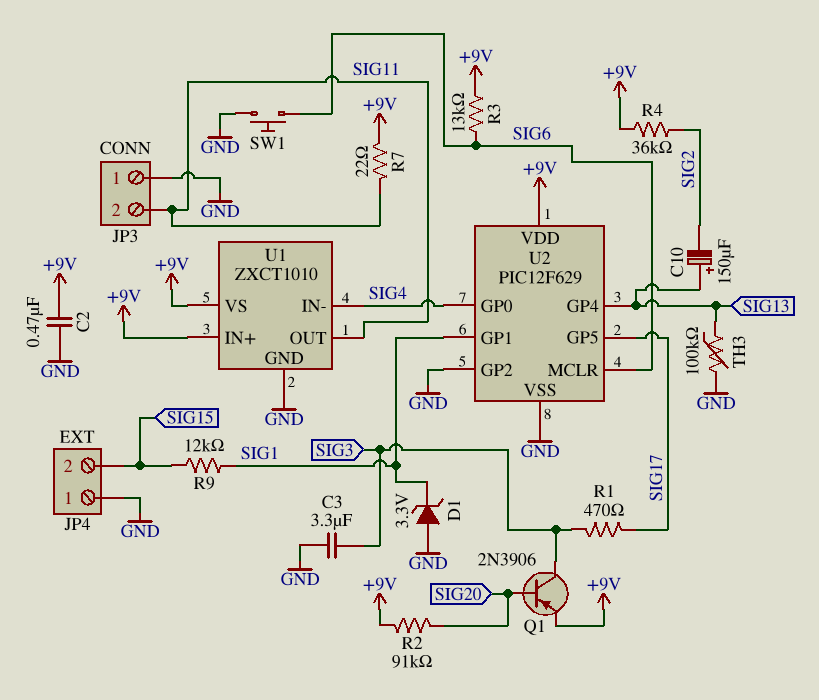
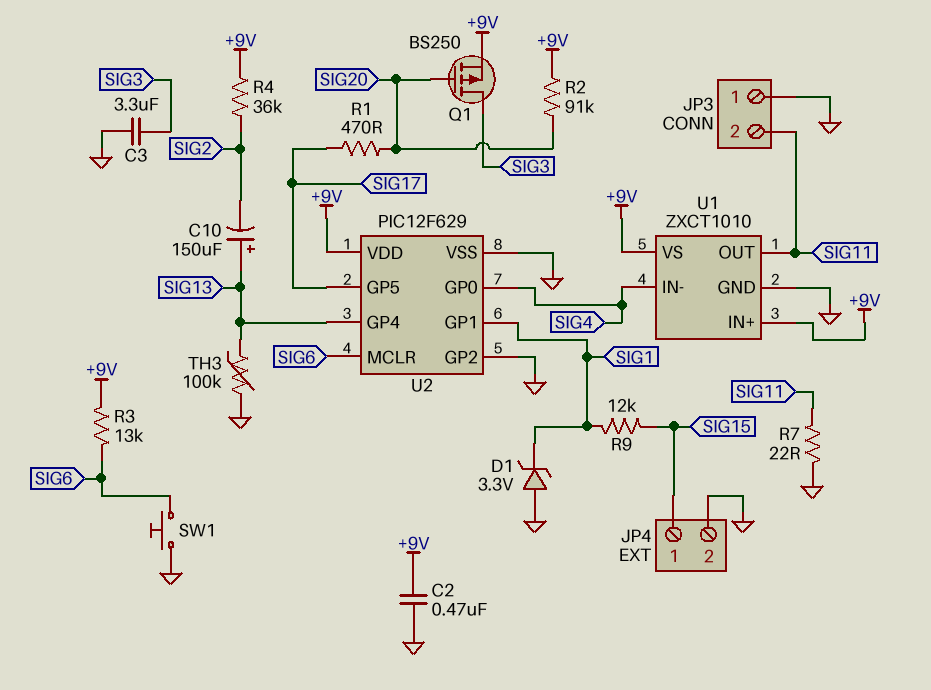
JP4 pin 1: GND -> SIG15
JP4 pin 2: SIG15 -> GND
Q1: PNP 2N3906 (B SIG20, C SIG3, E +9V) -> PMOS BS250 (G SIG20, D SIG3, S +9V)
R1: 470 (SIG3, SIG17) -> 470 (SIG17, SIG20)
R7: 22 (+9V, SIG11) -> 22 (GND, SIG11)

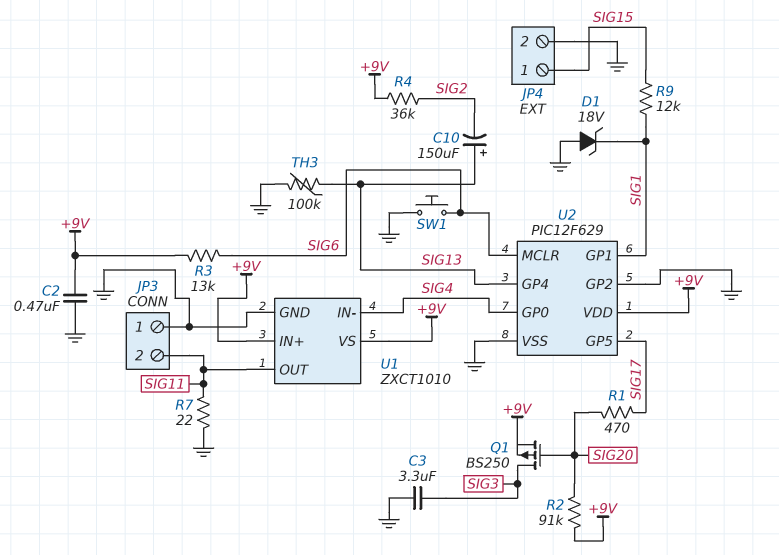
D1: zener 3.3V (A GND, K SIG1) -> zener 18V (A GND, K SIG1)

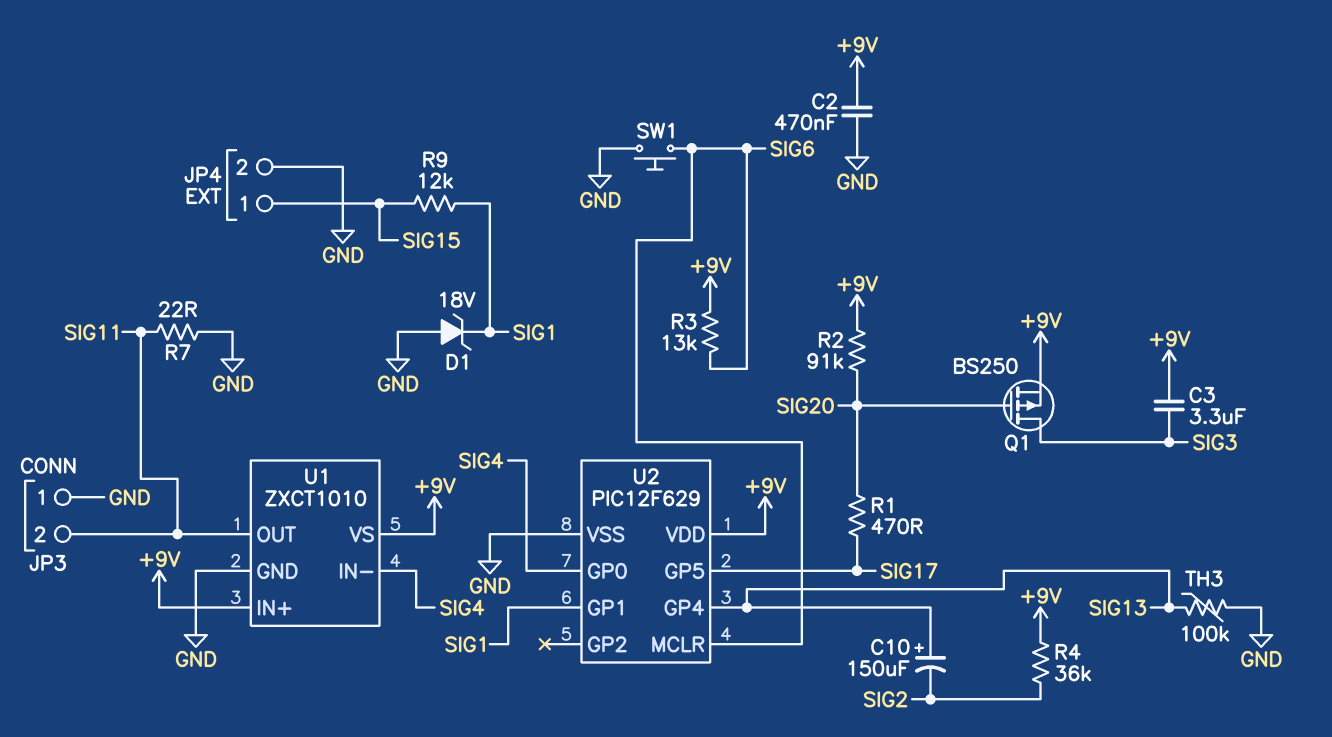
C3: 3.3uF (GND, SIG3) -> 3.3uF (+9V, SIG3)
U2 pin GP2: GND -> none

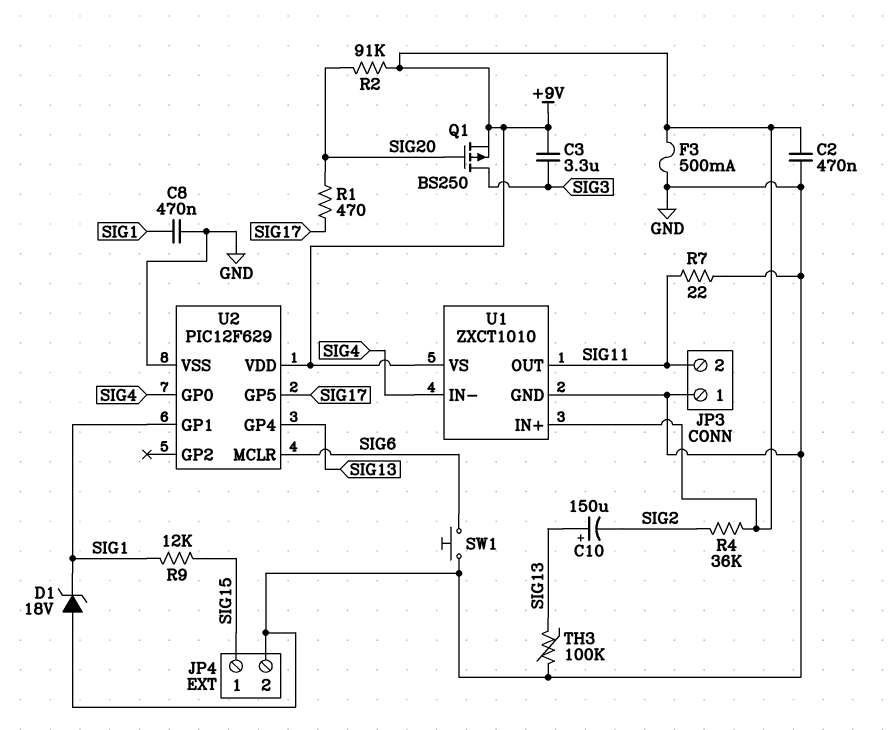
C8: none -> 470nF (GND, SIG1)
F3: none -> 500mA (+9V, GND)
R3: 13k (+9V, SIG6) -> none

